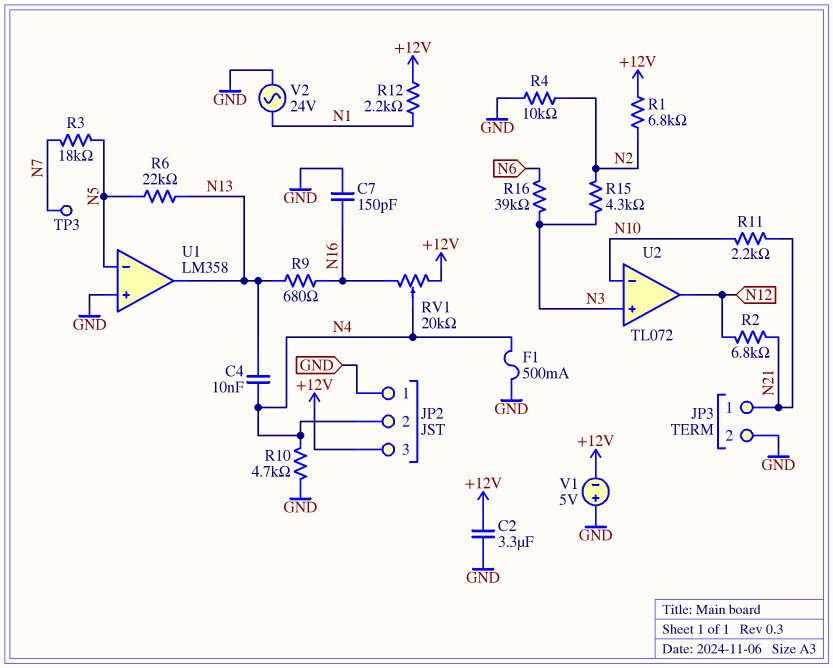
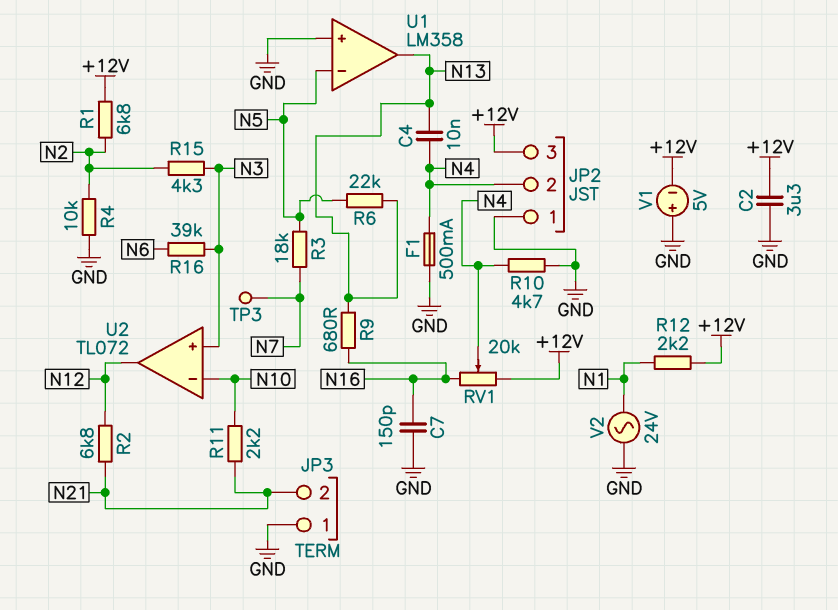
JP3 pin 1: N21 -> GND
JP3 pin 2: GND -> N21

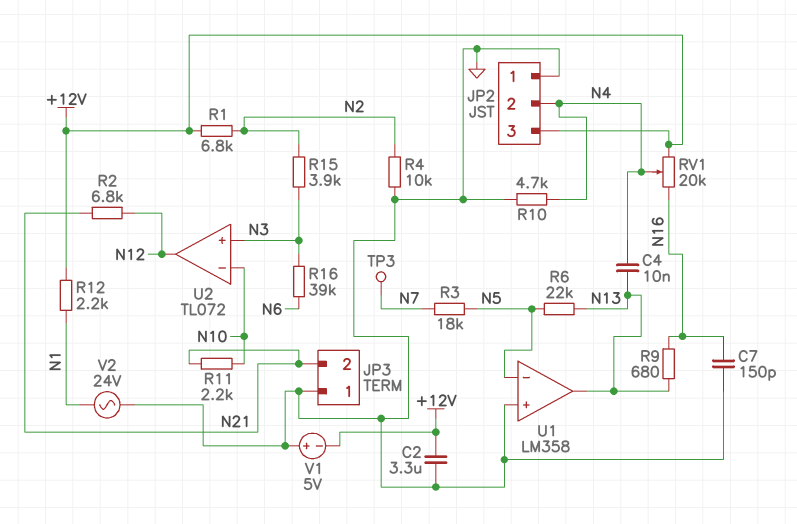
F1: 500mA (GND, N4) -> none
R15: 4.3k (N2, N3) -> 3.9k (N2, N3)

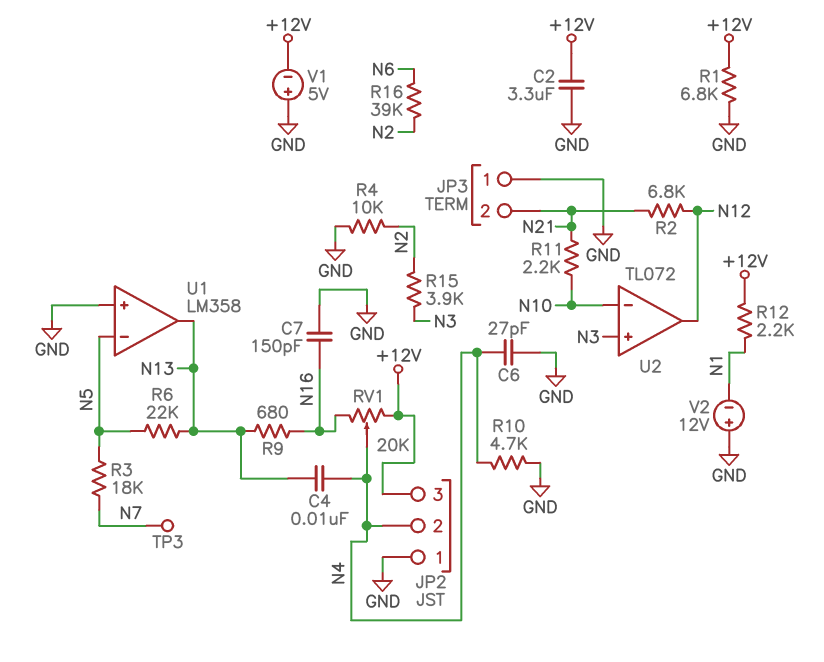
C6: none -> 27pF (GND, N4)
R1: 6.8k (+12V, N2) -> 6.8k (+12V, GND)
R16: 39k (N3, N6) -> 39k (N2, N6)
V2: AC 24V (GND, N1) -> 12V (plus GND, minus N1)

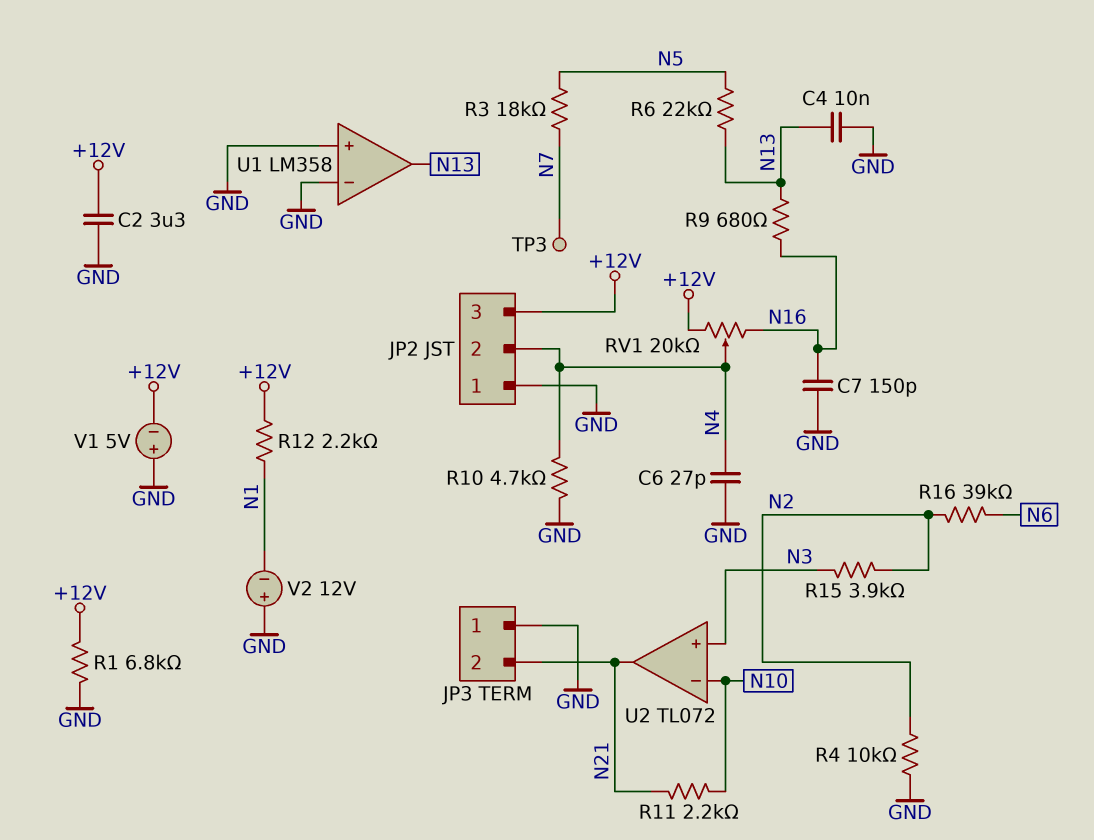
C4: 10nF (N4, N13) -> 10nF (GND, N13)
R2: 6.8k (N12, N21) -> none
U1 pin in-: N5 -> GND
U2 pin out: N12 -> N21

